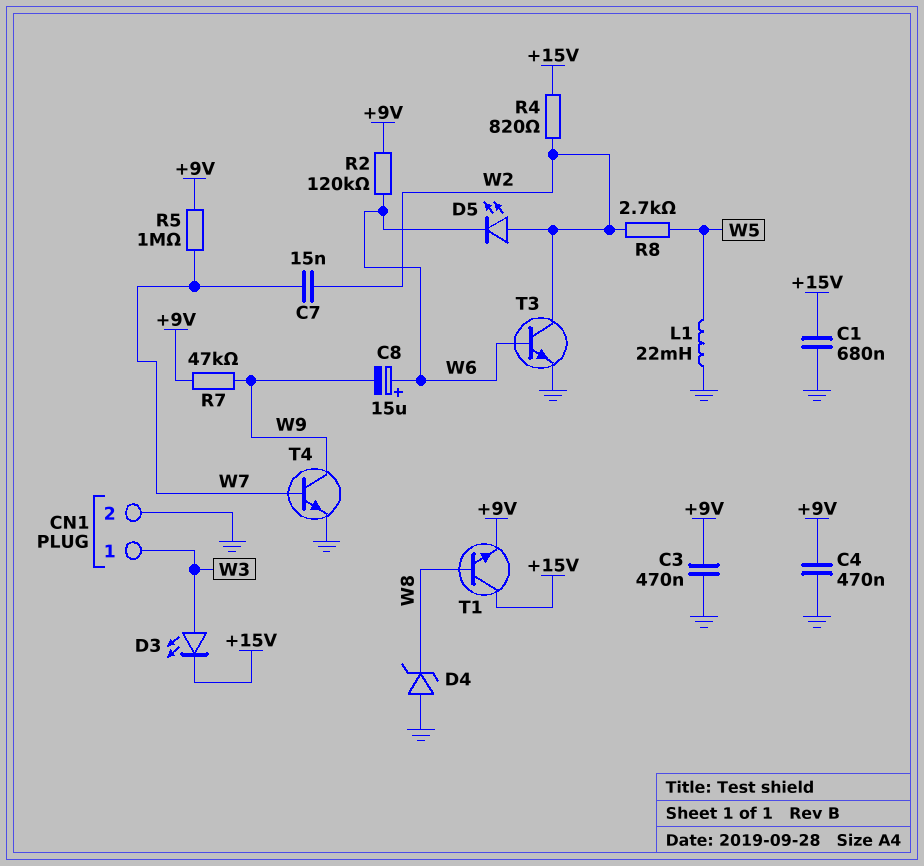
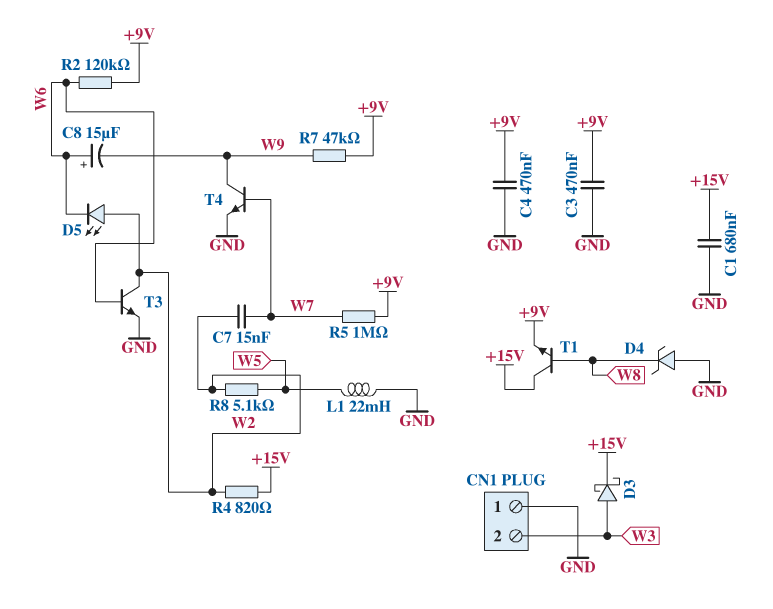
CN1 pin 1: W3 -> GND
CN1 pin 2: GND -> W3
D3: LED (A W3, K +15V) -> schottky (A W3, K +15V)
R8: 2.7k (W2, W5) -> 5.1k (W2, W5)

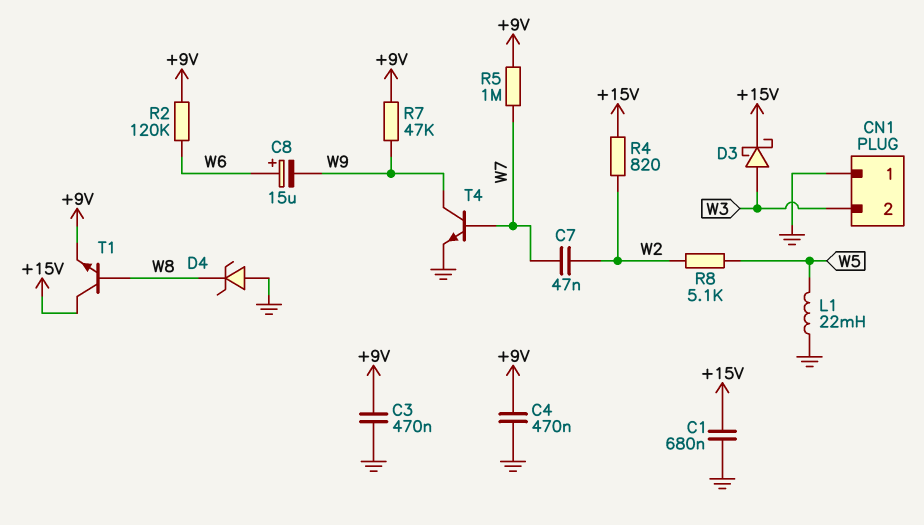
C7: 15nF (W2, W7) -> 47nF (W2, W7)
D5: LED (A W2, K W6) -> none
T3: NPN (B W6, C W2, E GND) -> none

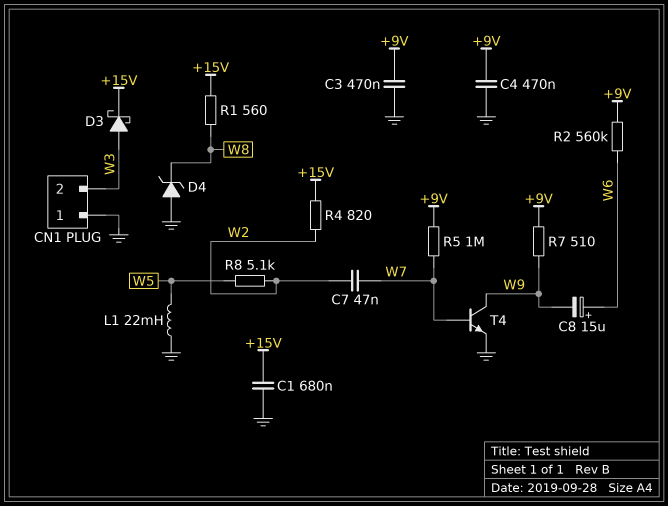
R1: none -> 560 (+15V, W8)
R2: 120k (+9V, W6) -> 560k (+9V, W6)
R7: 47k (+9V, W9) -> 510 (+9V, W9)
T1: NPN (B W8, C +15V, E +9V) -> none

